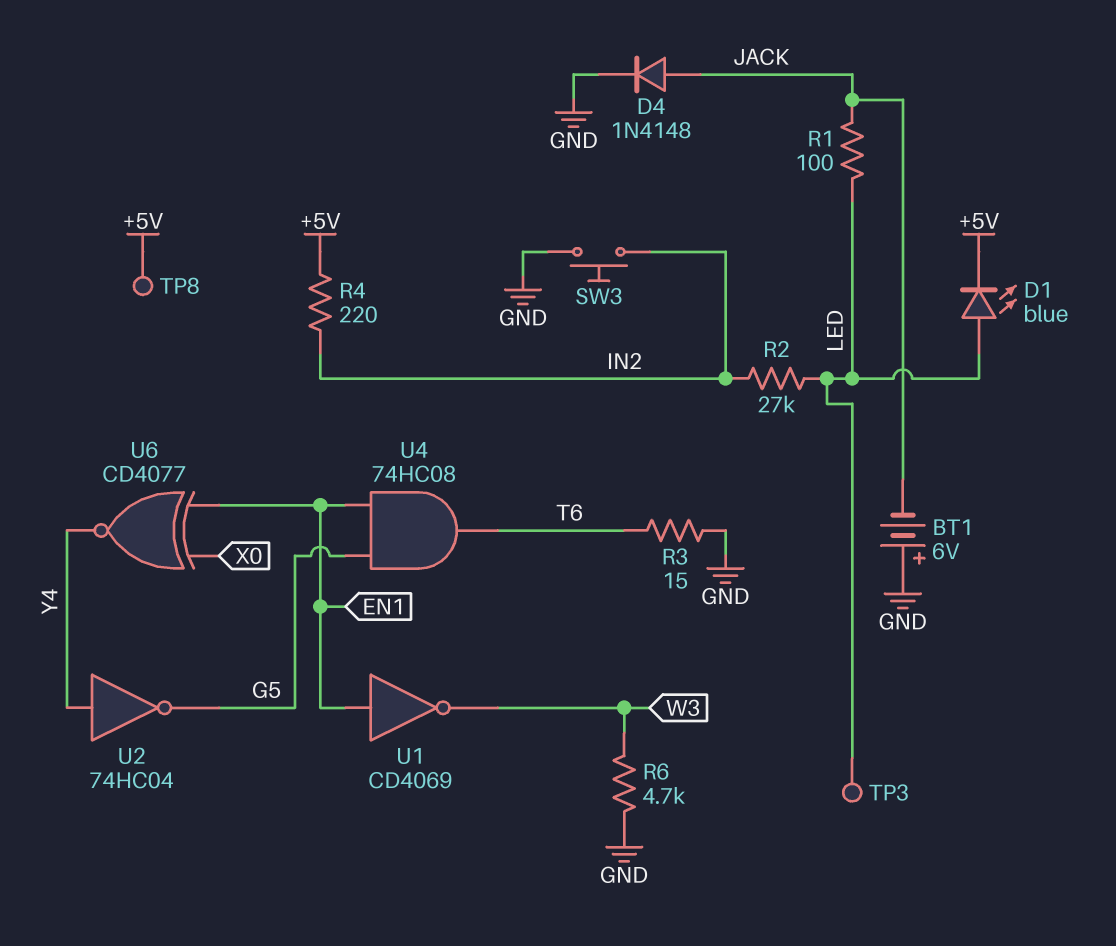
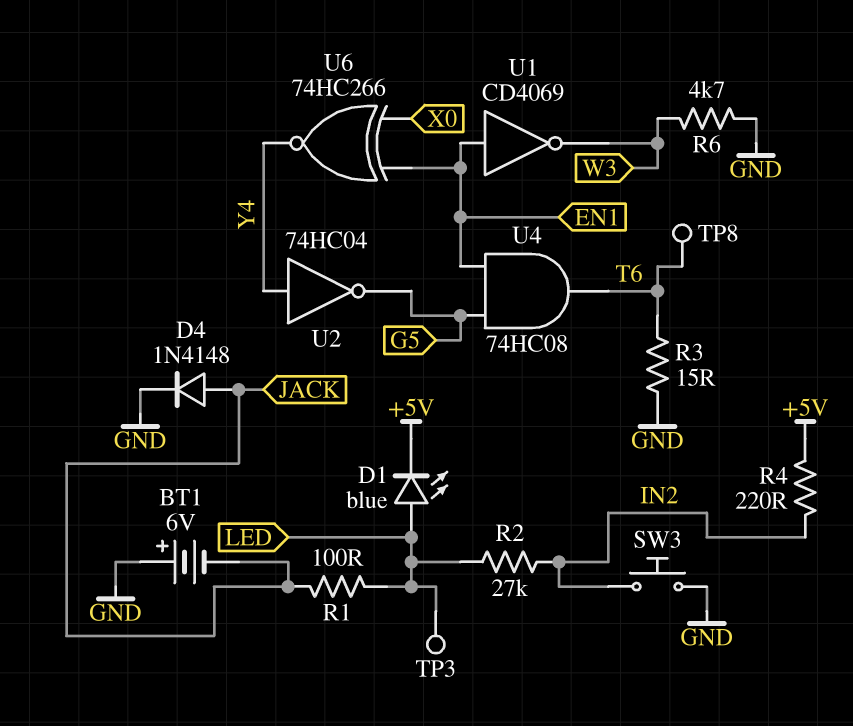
TP8: test point (+5V) -> test point (T6)
U6: XNOR CD4077 (in EN1, in X0, out Y4) -> XNOR 74HC266 (in EN1, in X0, out Y4)

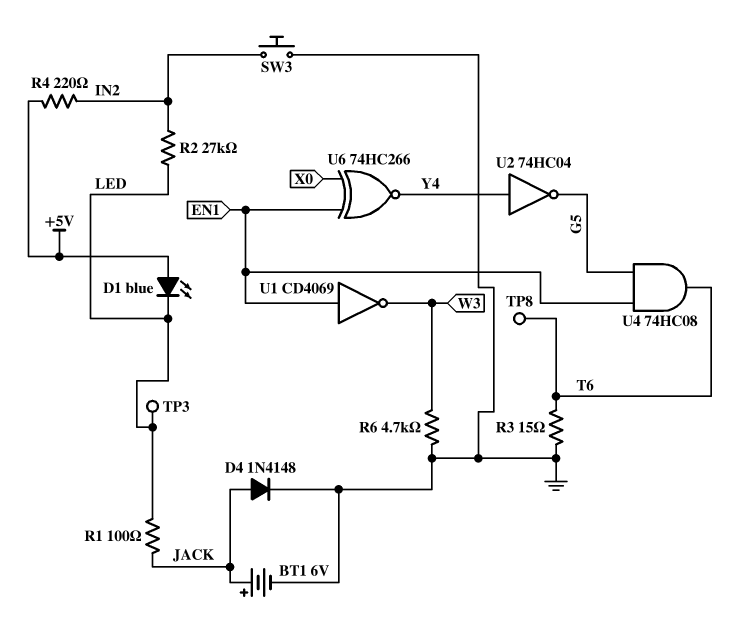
BT1: 6V (plus GND, minus JACK) -> 6V (plus JACK, minus GND)
D1: LED blue (A LED, K +5V) -> LED blue (A +5V, K LED)

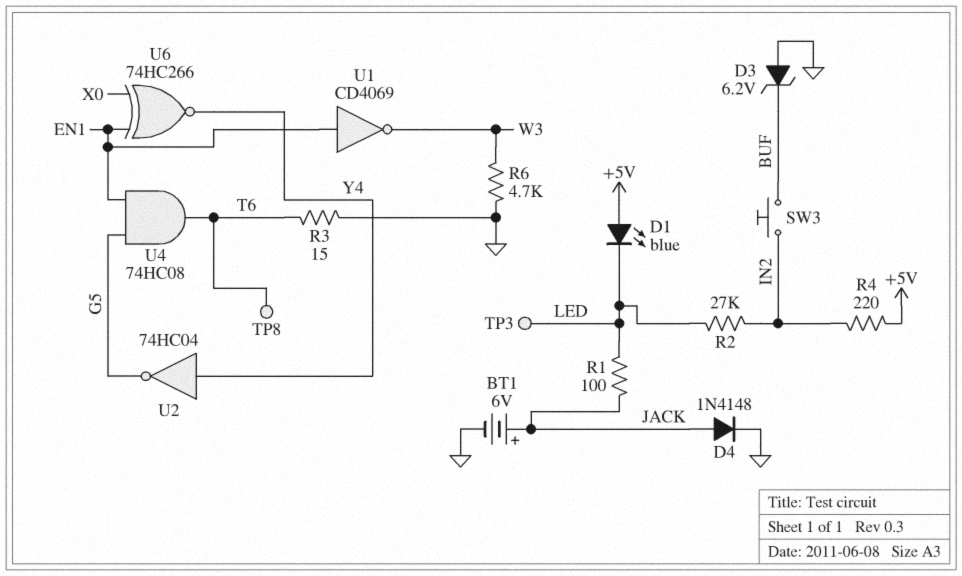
D3: none -> zener 6.2V (A GND, K BUF)
SW3: button (GND, IN2) -> button (BUF, IN2)

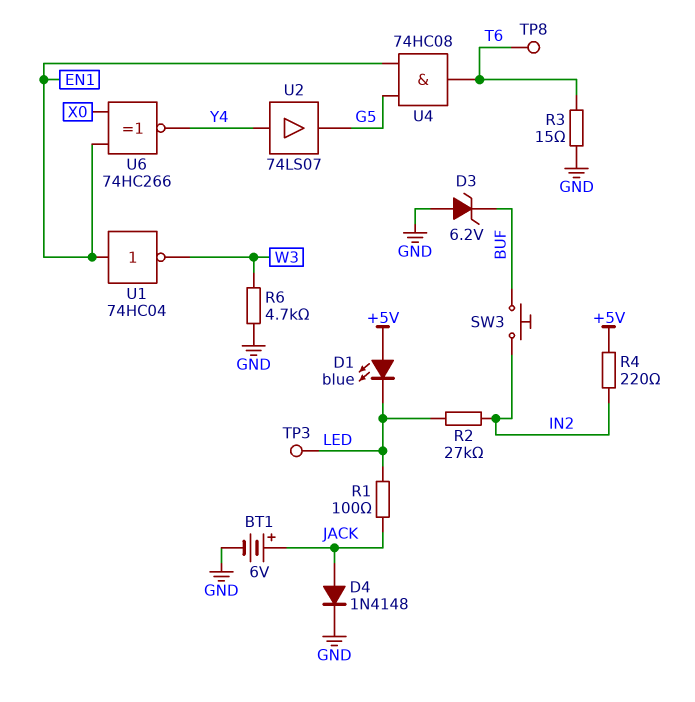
U1: NOT CD4069 (in EN1, out W3) -> NOT 74HC04 (in EN1, out W3)
U2: NOT 74HC04 (in Y4, out G5) -> buffer 74LS07 (in Y4, out G5)

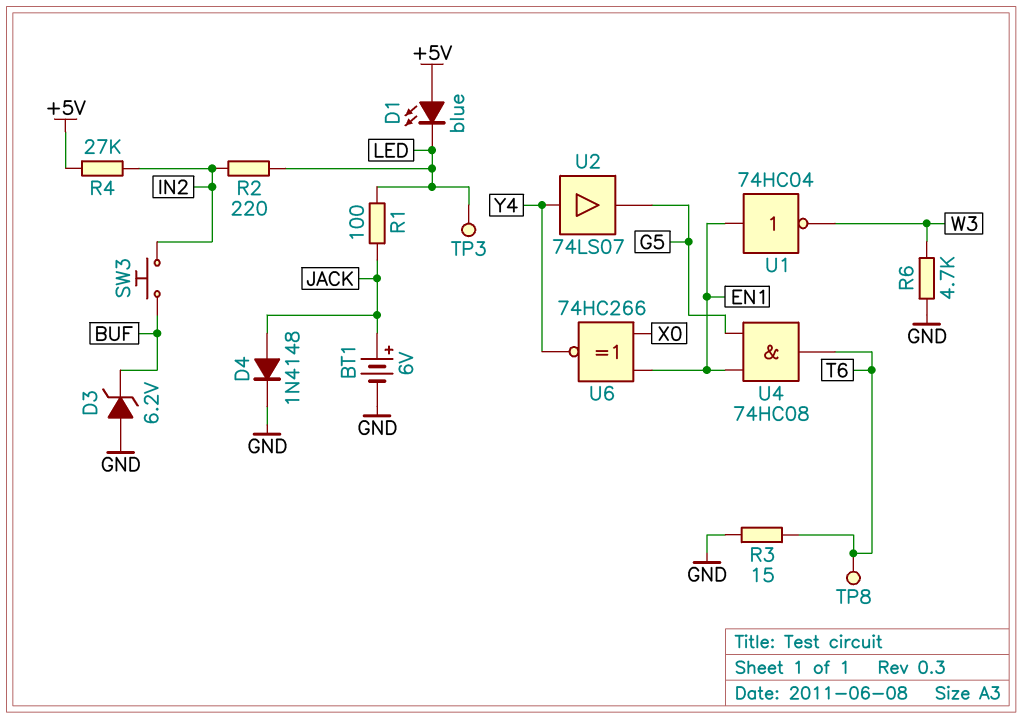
R2: 27k (IN2, LED) -> 220 (IN2, LED)
R4: 220 (+5V, IN2) -> 27k (+5V, IN2)

